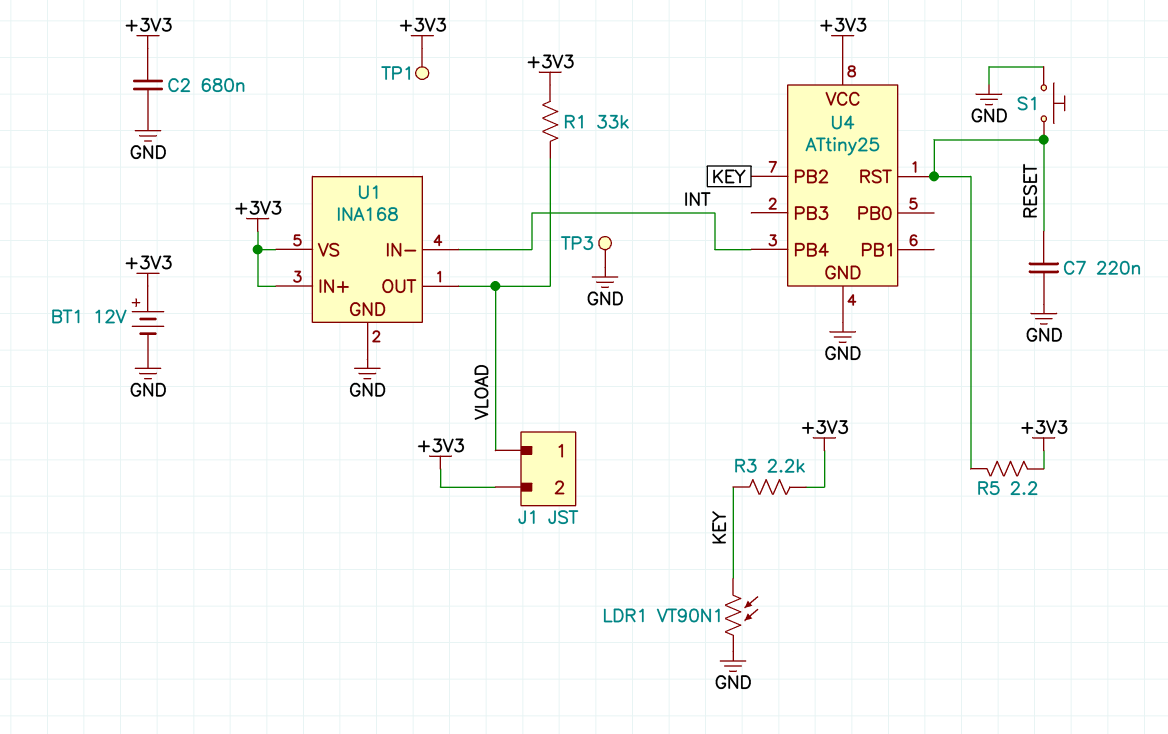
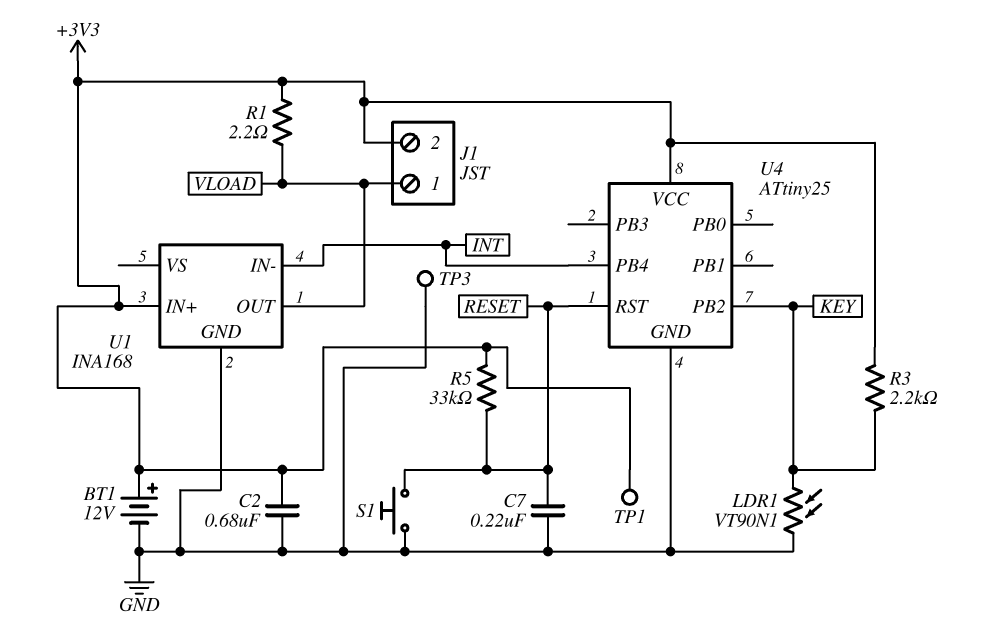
R1: 33k (+3V3, VLOAD) -> 2.2 (+3V3, VLOAD)
R5: 2.2 (+3V3, RESET) -> 33k (+3V3, RESET)
U1 pin VS: +3V3 -> none

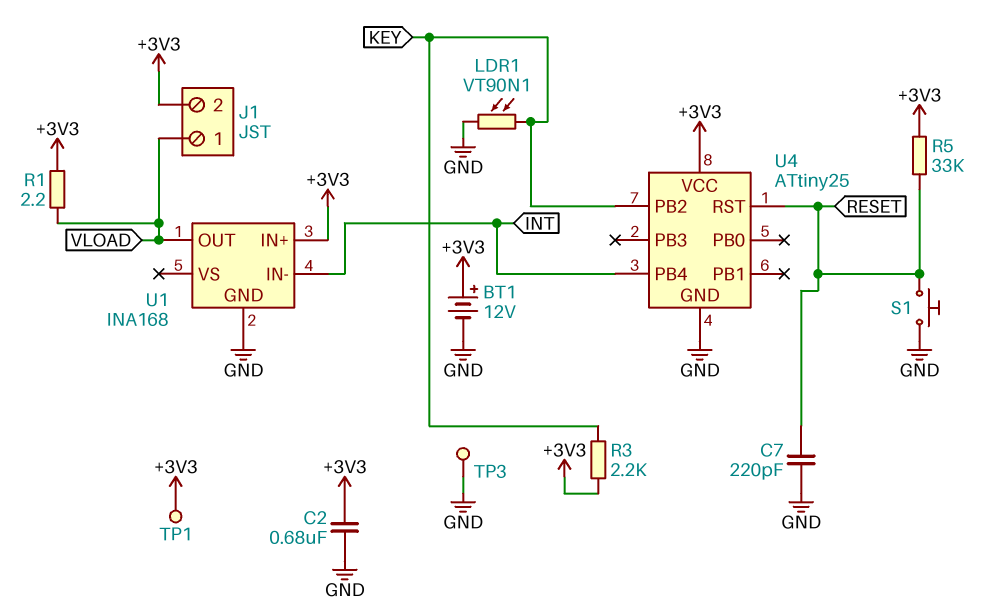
C7: 220nF (GND, RESET) -> 220pF (GND, RESET)

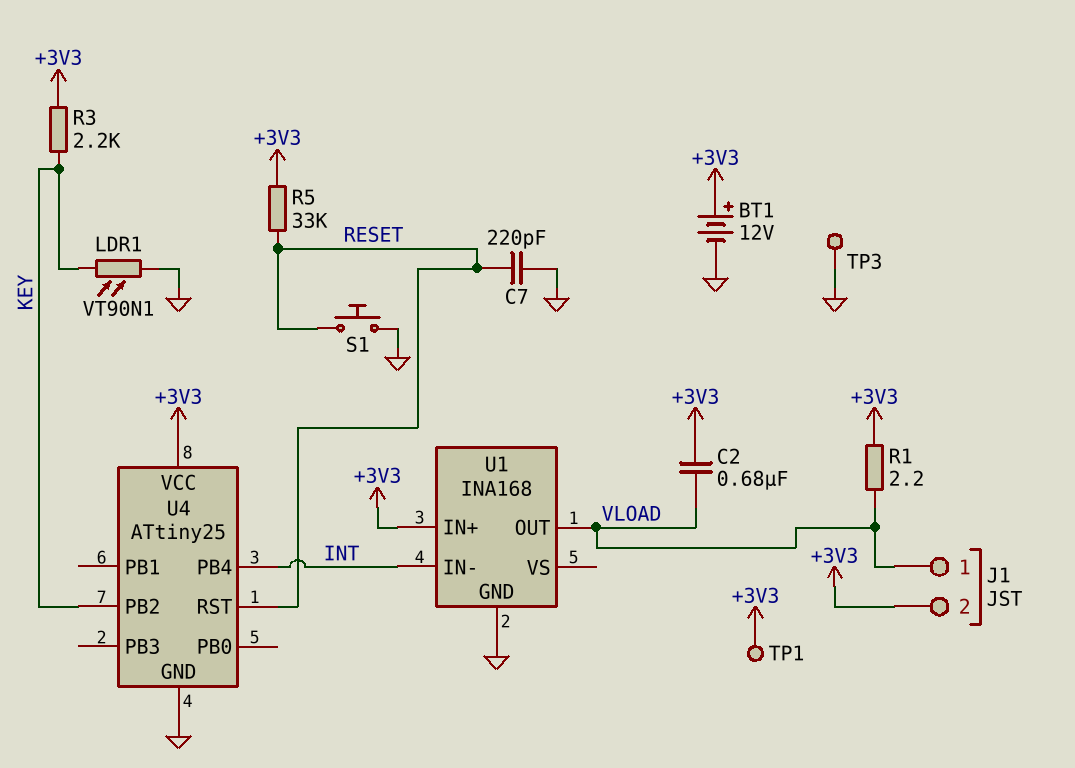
C2: 680nF (+3V3, GND) -> 680nF (+3V3, VLOAD)

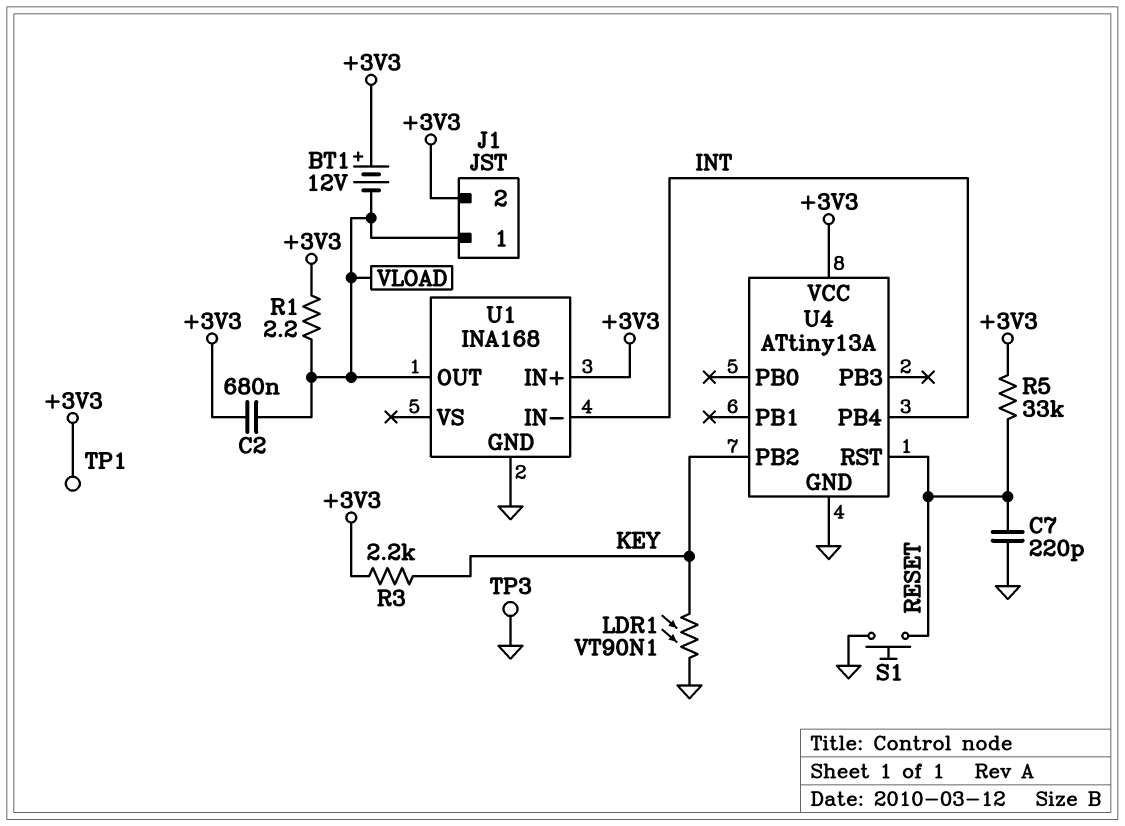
BT1: 12V (plus +3V3, minus GND) -> 12V (plus +3V3, minus VLOAD)
U4: ATtiny25 -> ATtiny13A

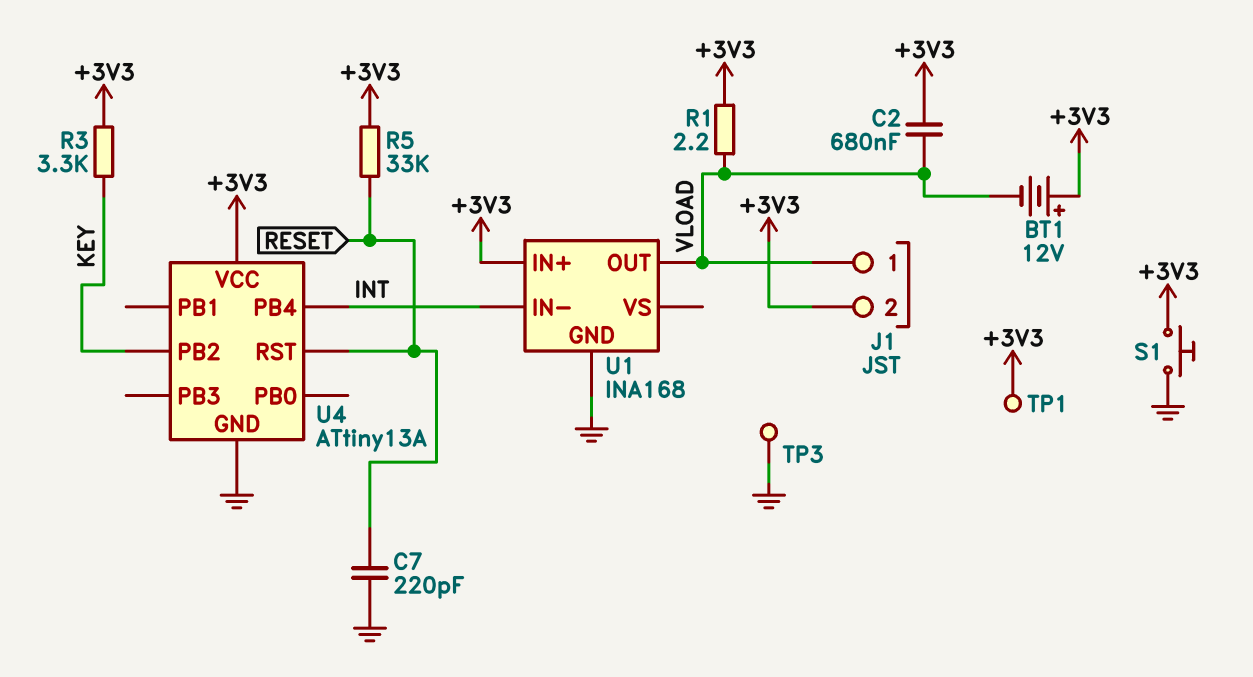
LDR1: VT90N1 (GND, KEY) -> none
R3: 2.2k (+3V3, KEY) -> 3.3k (+3V3, KEY)
S1: button (GND, RESET) -> button (+3V3, GND)

